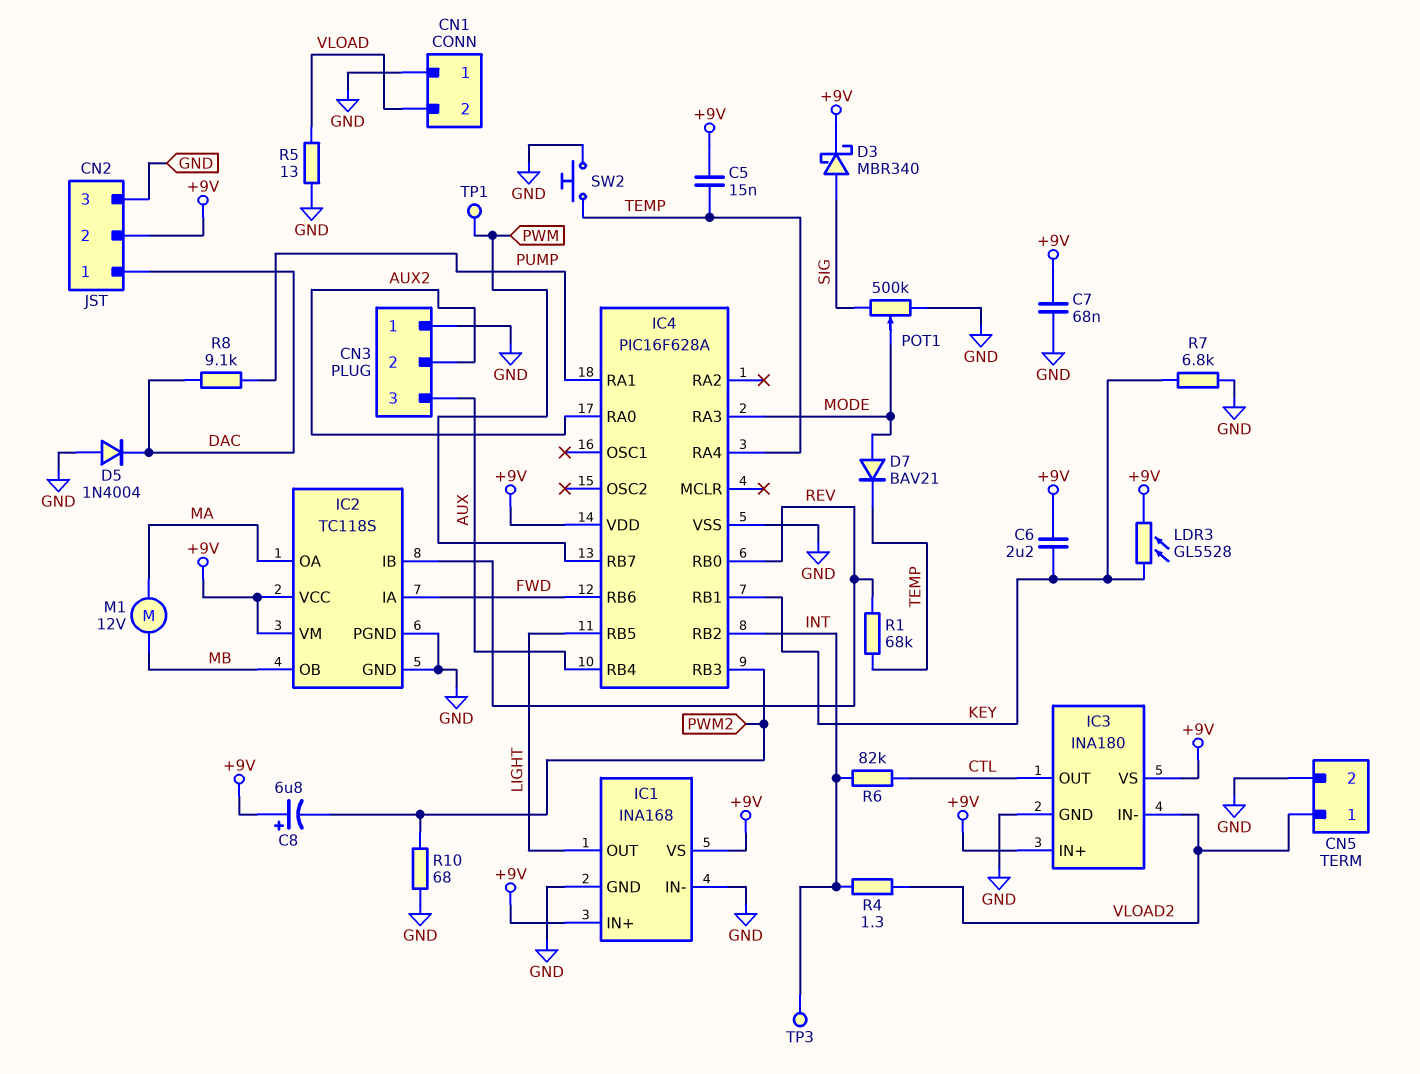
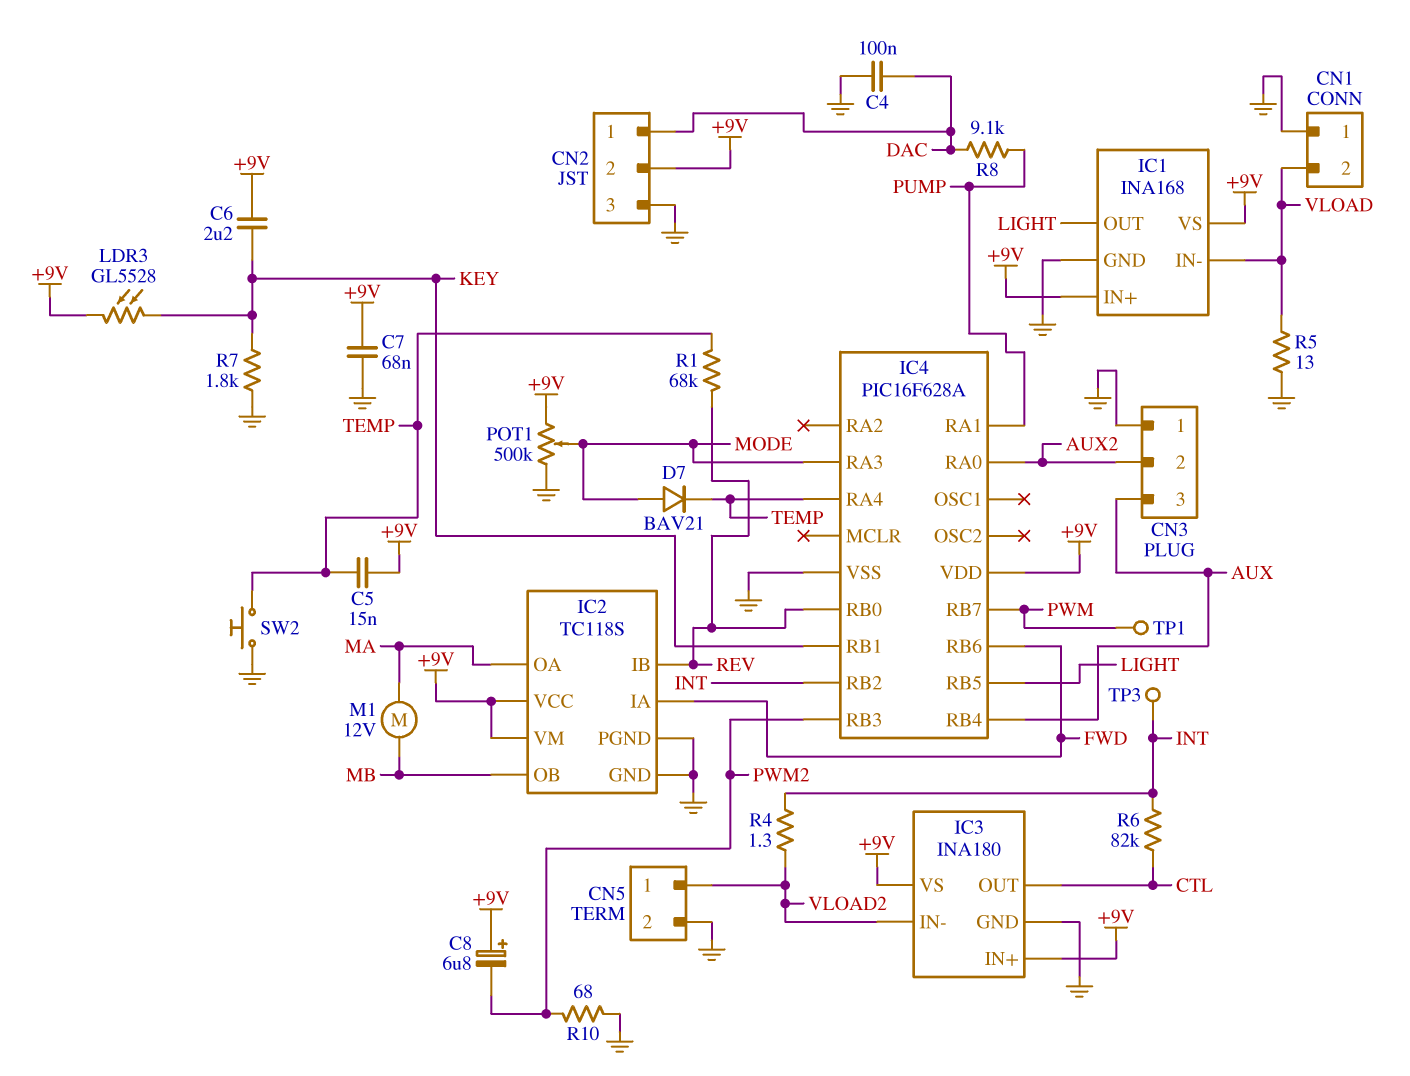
C4: none -> 100nF (DAC, GND)
D3: schottky MBR340 (A SIG, K +9V) -> none
D5: diode 1N4004 (A GND, K DAC) -> none
IC1 pin IN-: GND -> VLOAD
POT1: 500k (GND, SIG, wiper MODE) -> 500k (+9V, GND, wiper MODE)
R7: 6.8k (GND, KEY) -> 1.8k (GND, KEY)

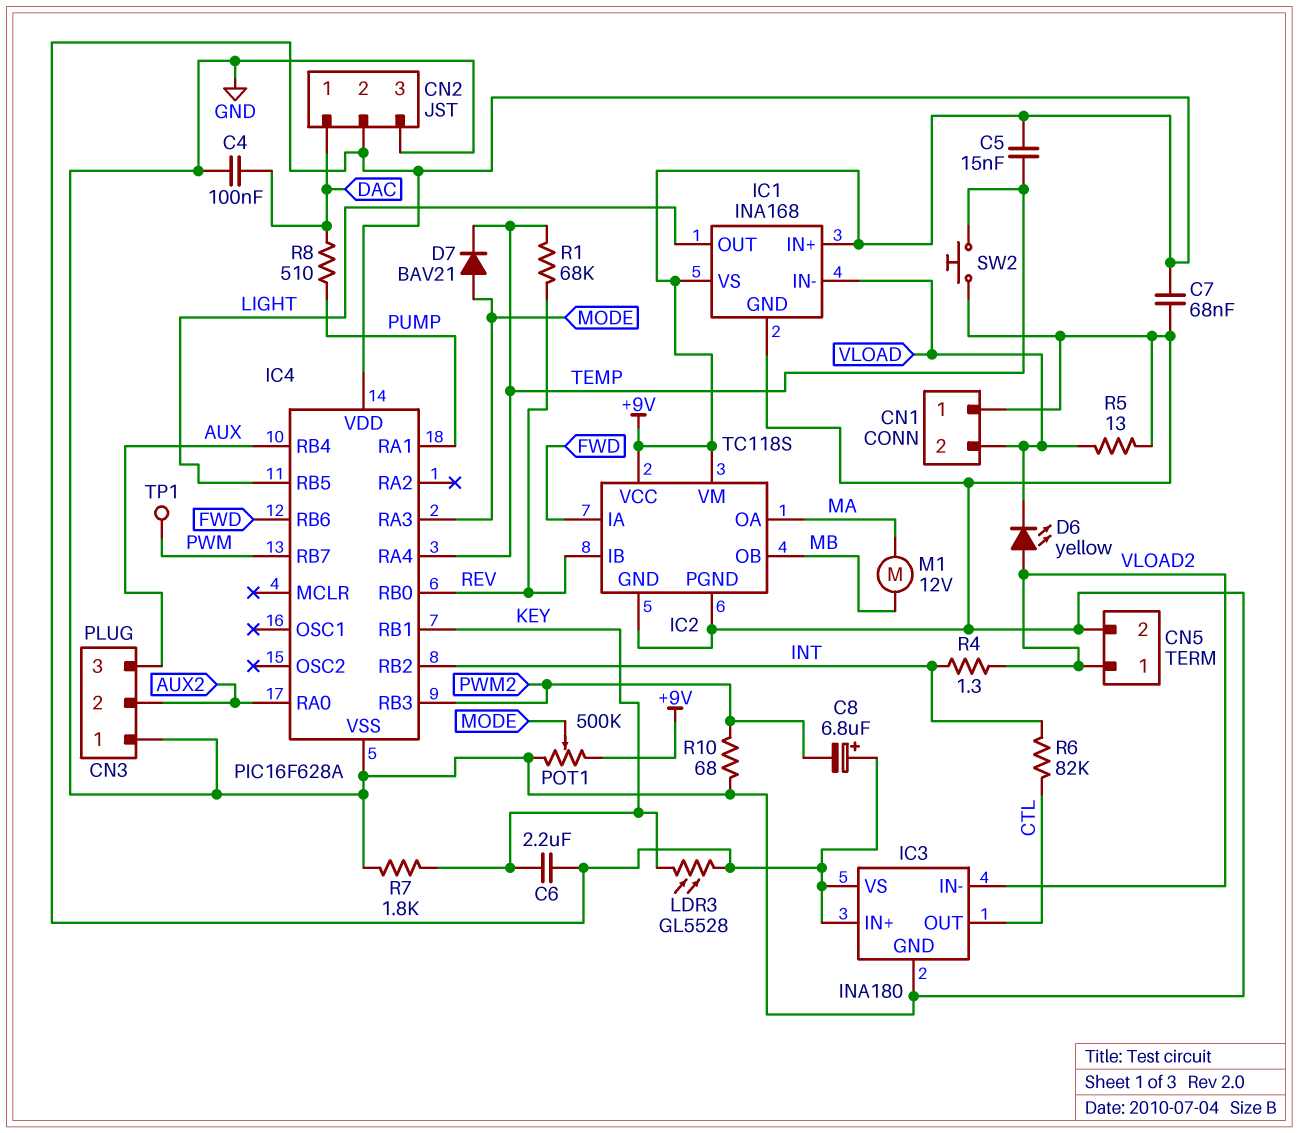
D6: none -> LED yellow (A VLOAD2, K VLOAD)
R8: 9.1k (DAC, PUMP) -> 510 (DAC, PUMP)
TP3: test point (INT) -> none

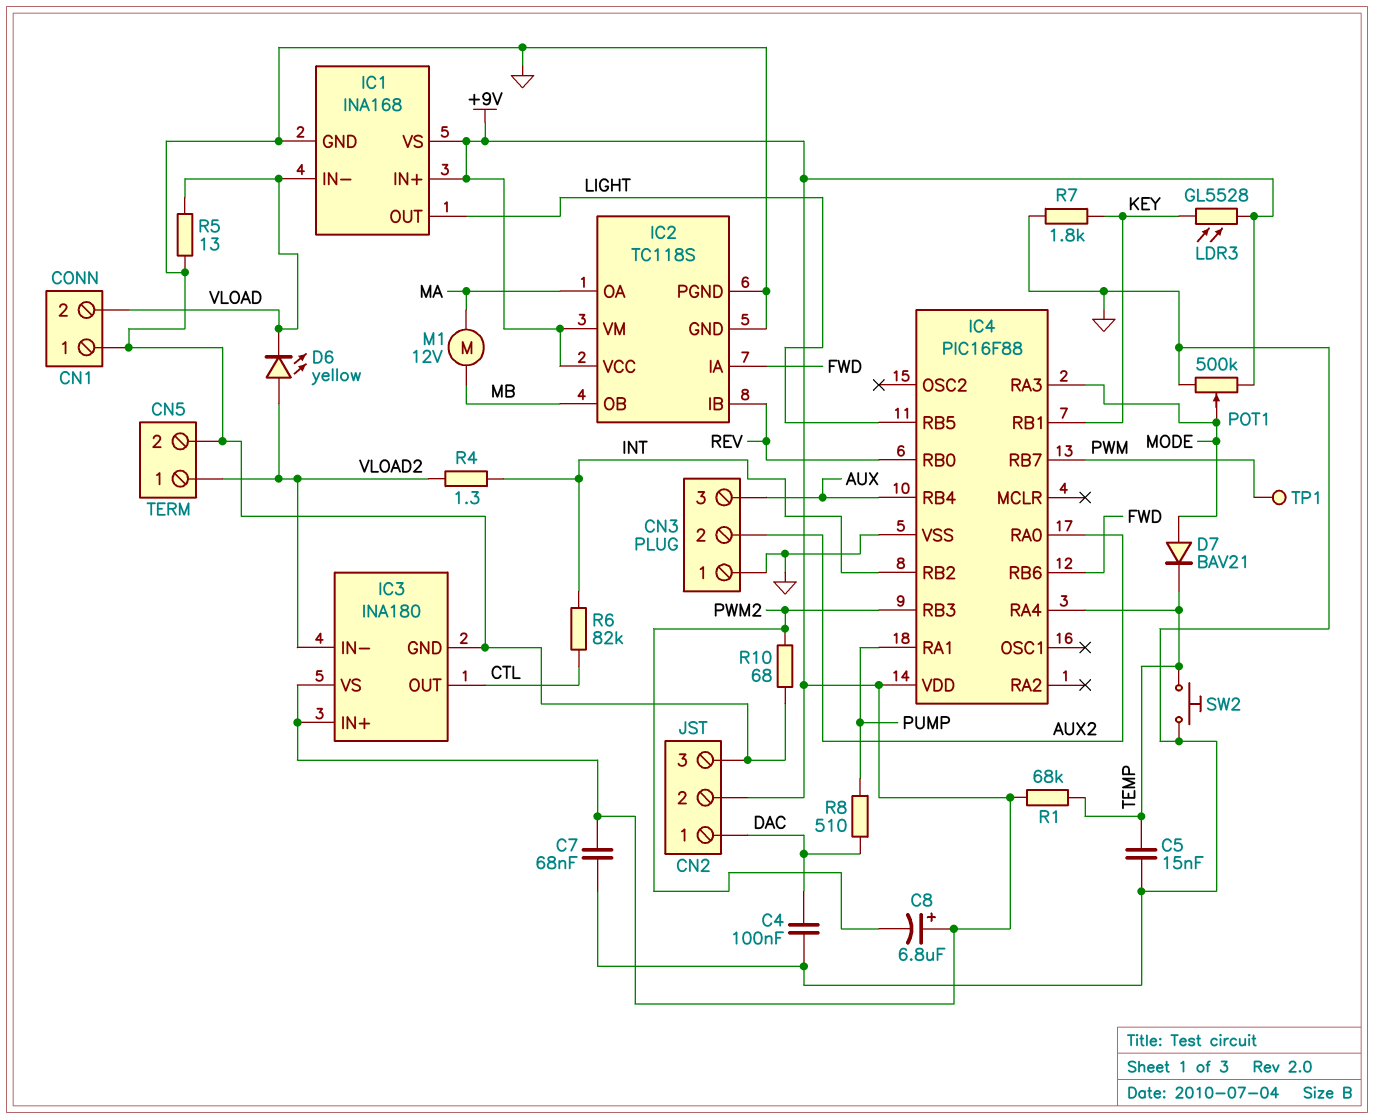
C5: 15nF (+9V, TEMP) -> 15nF (GND, TEMP)
C6: 2.2uF (+9V, KEY) -> none
IC4: PIC16F628A -> PIC16F88
R1: 68k (REV, TEMP) -> 68k (+9V, TEMP)

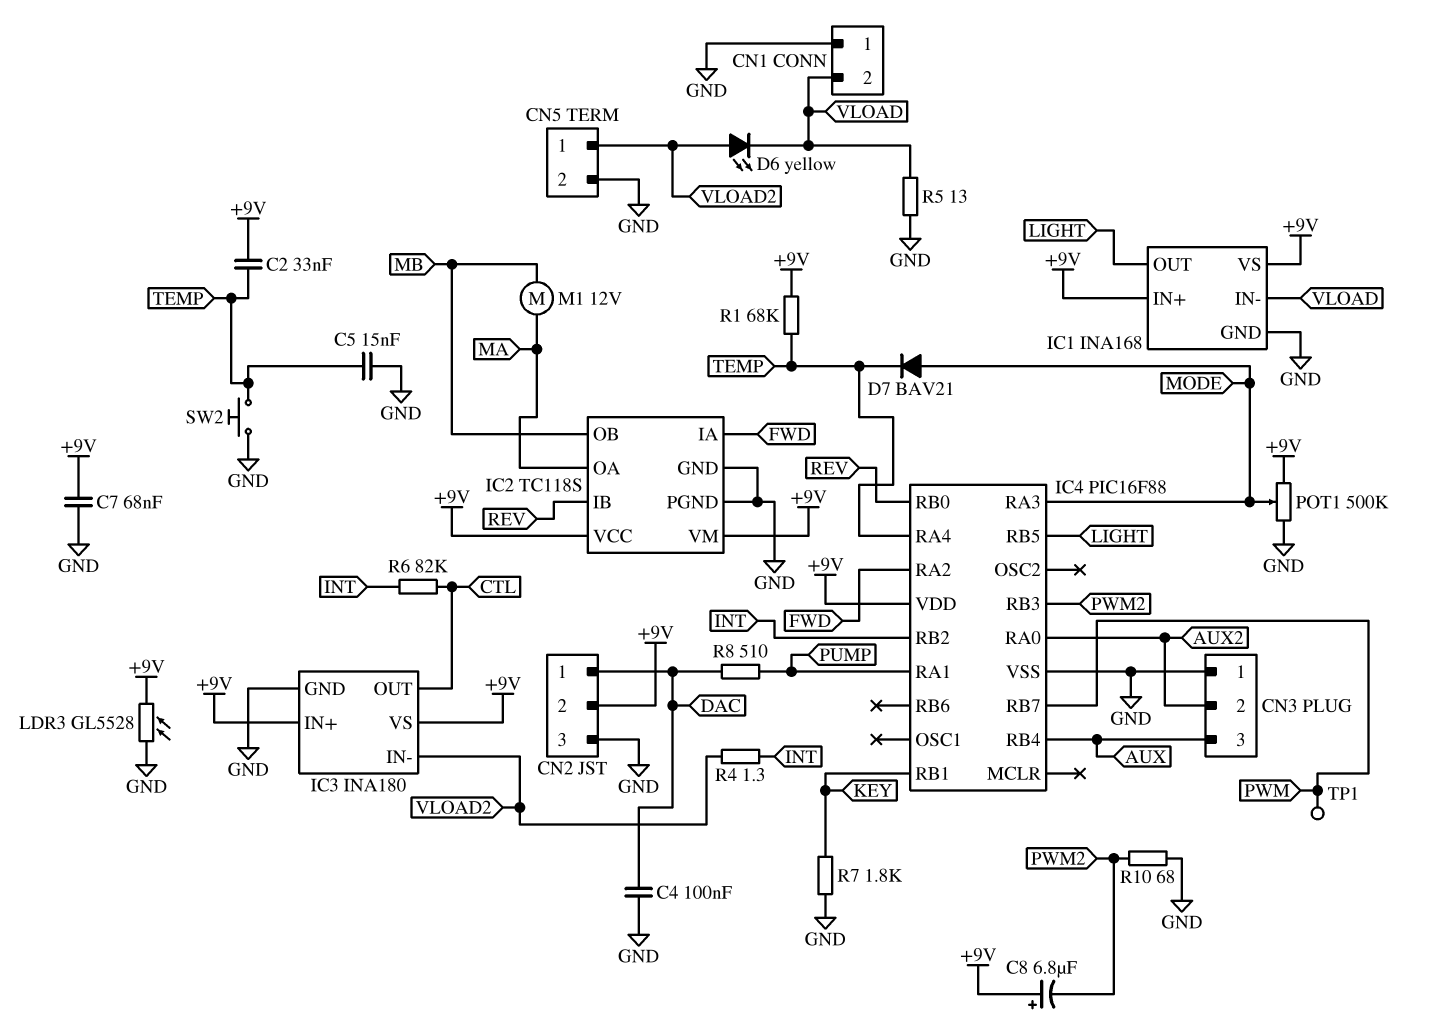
C2: none -> 33nF (+9V, TEMP)
IC4 pin RA2: none -> FWD
IC4 pin RB6: FWD -> none
LDR3: GL5528 (+9V, KEY) -> GL5528 (+9V, GND)

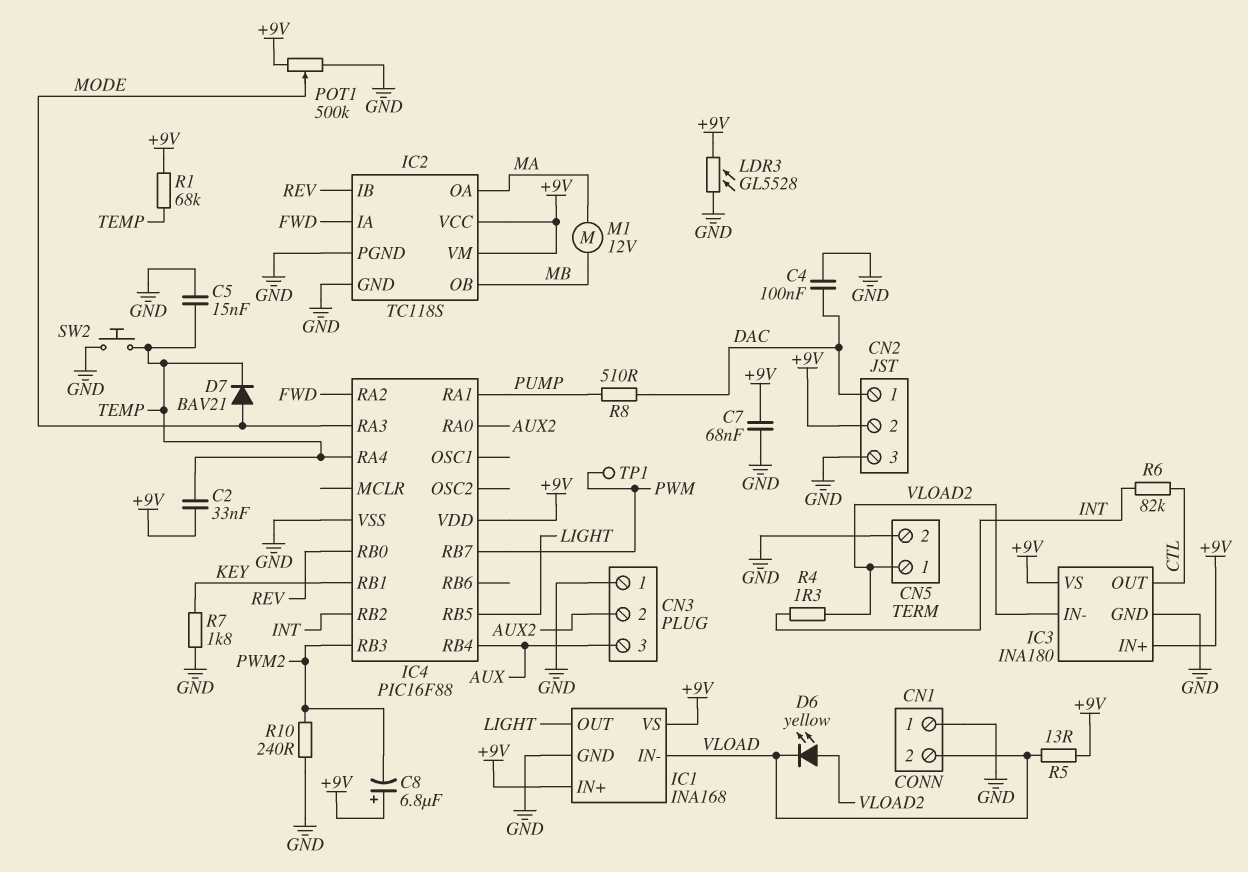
R5: 13 (GND, VLOAD) -> 13 (+9V, VLOAD)
R10: 68 (GND, PWM2) -> 240 (GND, PWM2)

